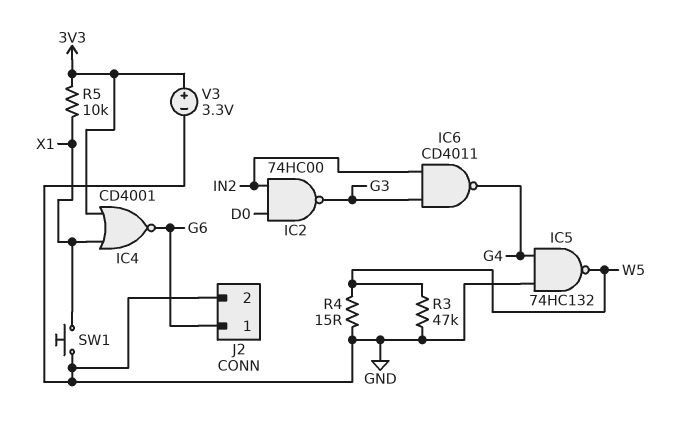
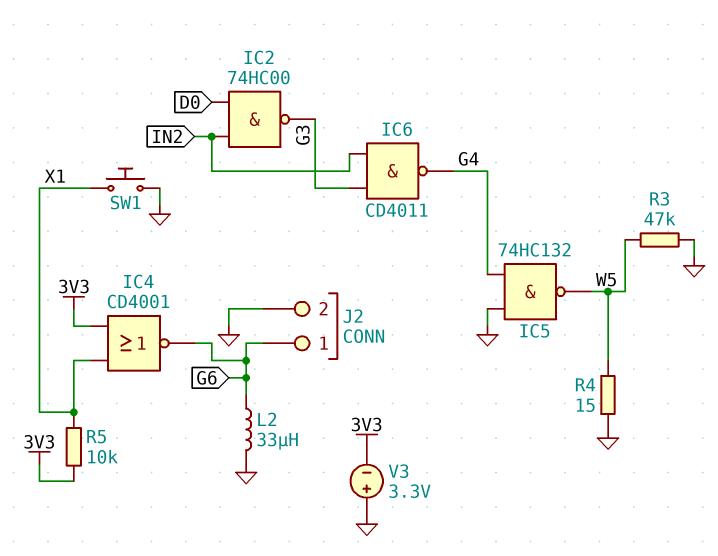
L2: none -> 33uH (G6, GND)
V3: 3.3V (plus 3V3, minus GND) -> 3.3V (plus GND, minus 3V3)

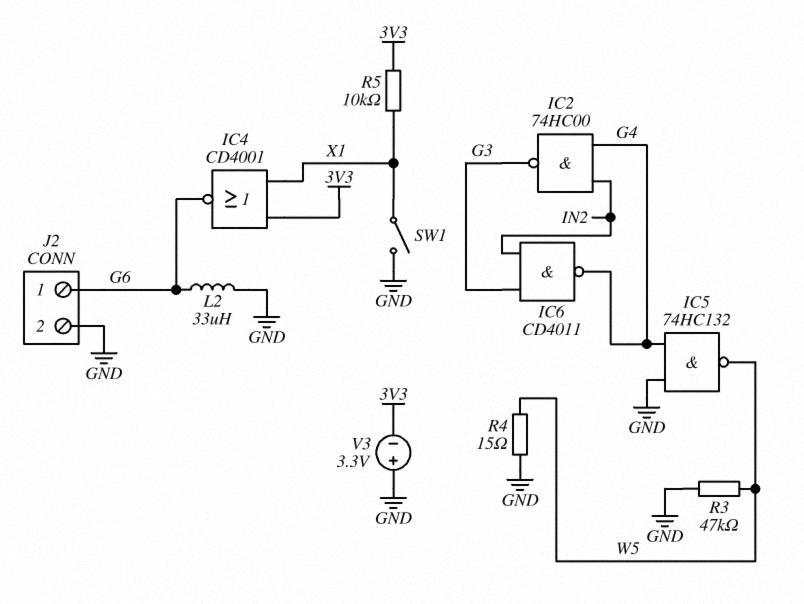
IC2: NAND 74HC00 (in D0, in IN2, out G3) -> NAND 74HC00 (in G4, in IN2, out G3)
SW1: button (GND, X1) -> switch (GND, X1)

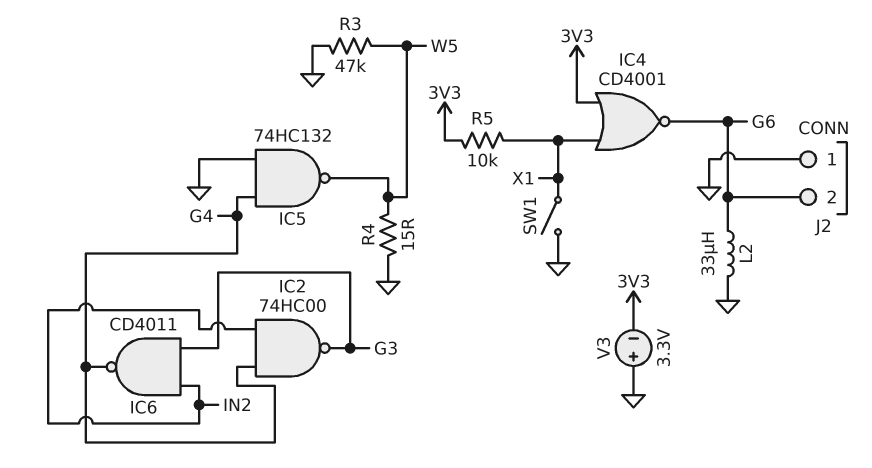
J2 pin 1: G6 -> GND
J2 pin 2: GND -> G6

